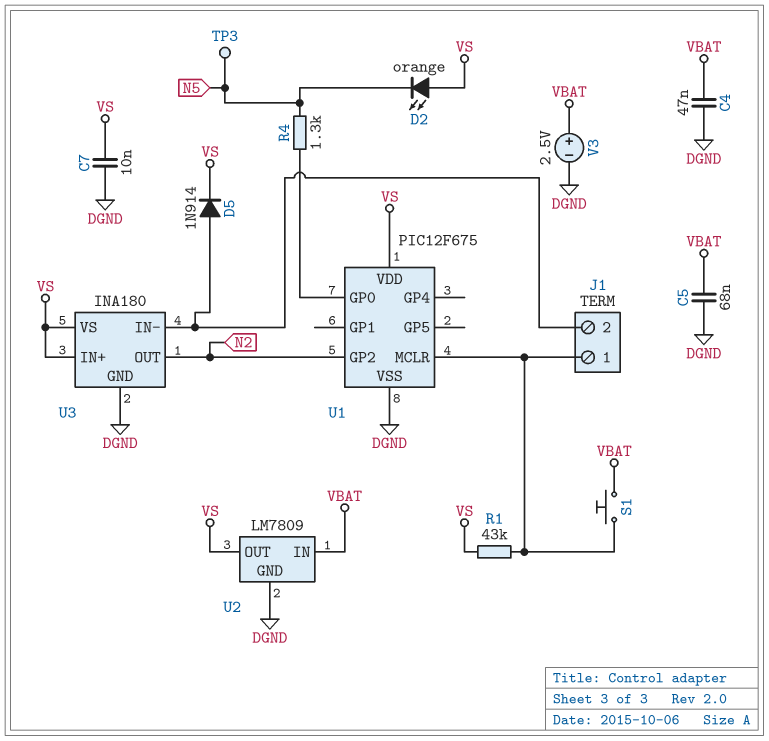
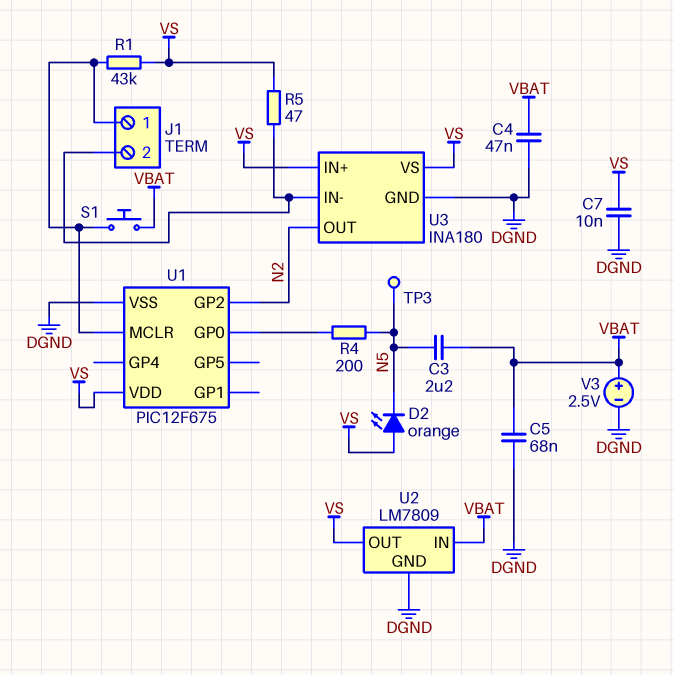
C3: none -> 2.2uF (N5, VBAT)
D5: diode 1N914 (A J1/2, K VS) -> none
R4: 1.3k (N5, U1/GP0) -> 200 (N5, U1/GP0)
R5: none -> 47 (J1/2, VS)

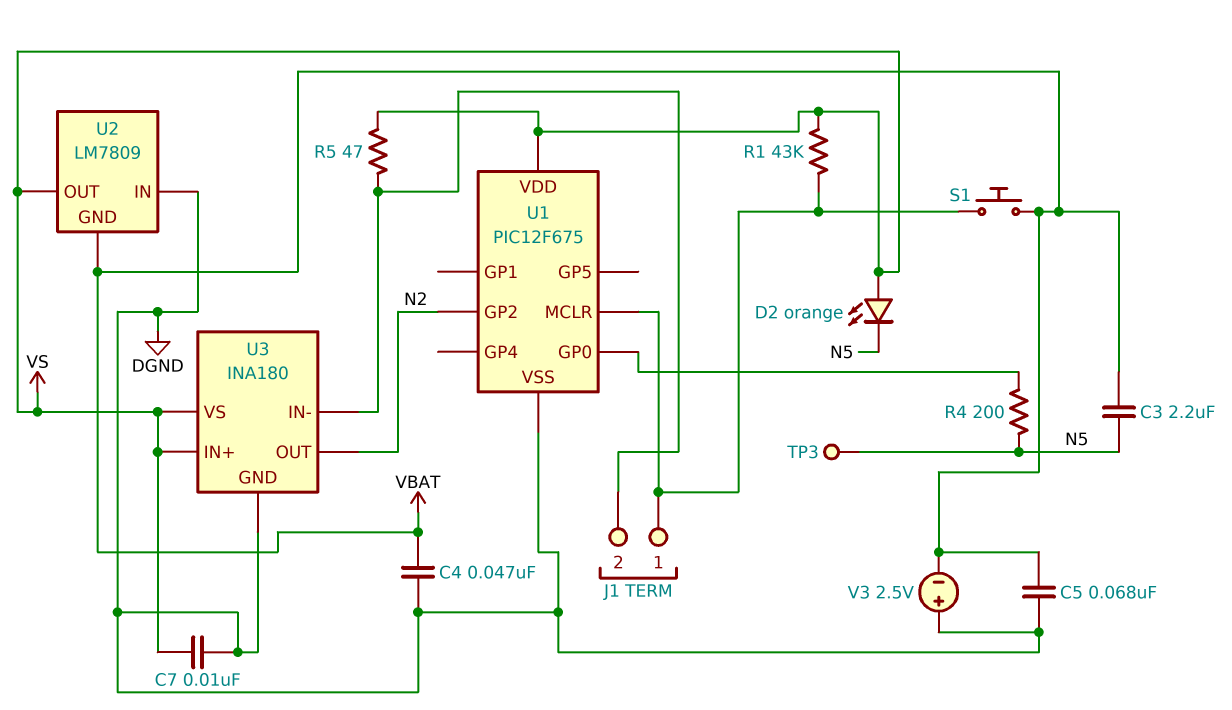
U2 pin GND: DGND -> VBAT
U2 pin IN: VBAT -> DGND
V3: 2.5V (plus VBAT, minus DGND) -> 2.5V (plus DGND, minus VBAT)

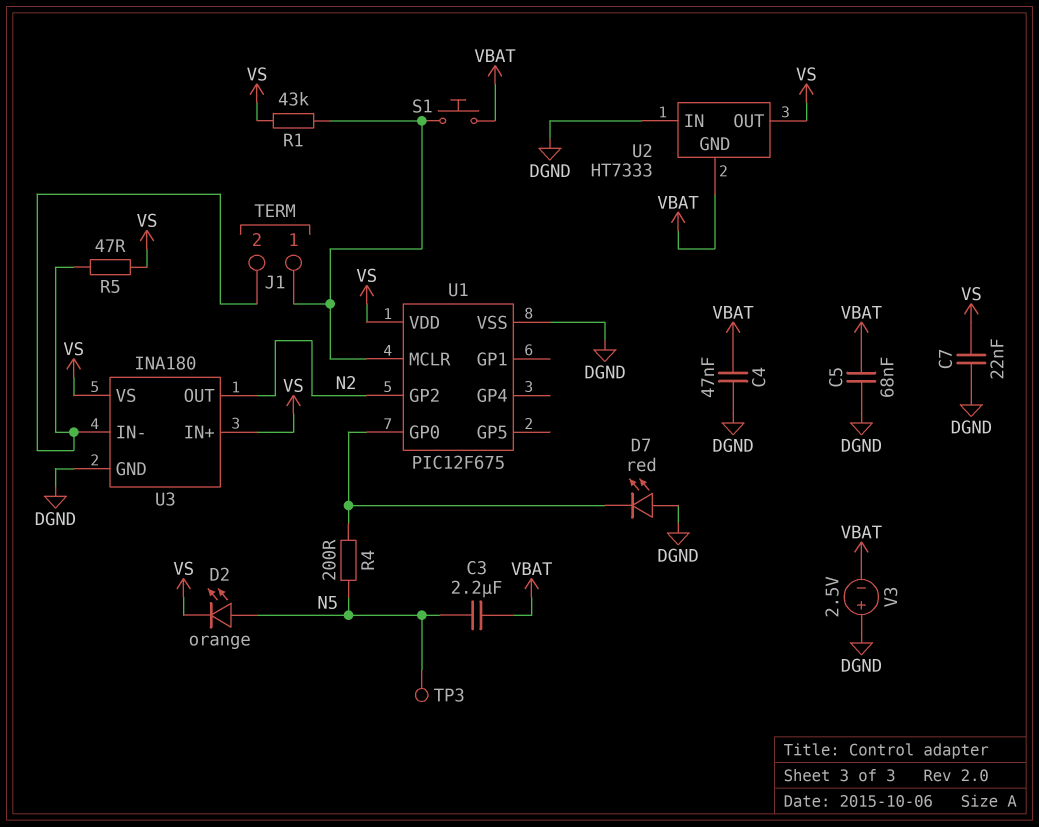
C7: 10nF (DGND, VS) -> 22nF (DGND, VS)
D2: LED orange (A VS, K N5) -> LED orange (A N5, K VS)
D7: none -> LED red (A DGND, K U1/GP0)
U2: LM7809 -> HT7333

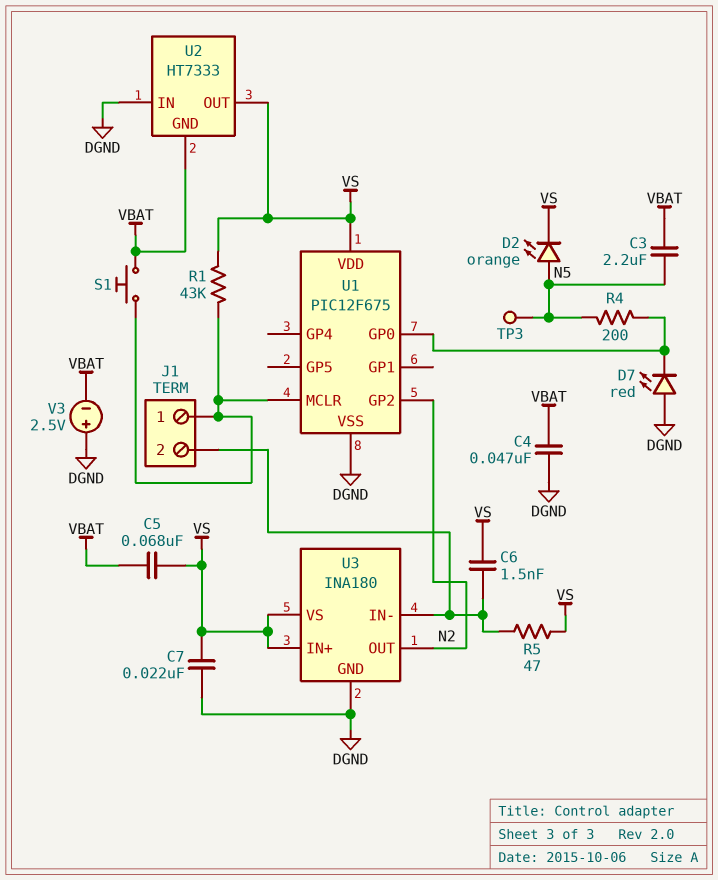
C5: 68nF (DGND, VBAT) -> 68nF (VBAT, VS)
C6: none -> 1.5nF (J1/2, VS)

